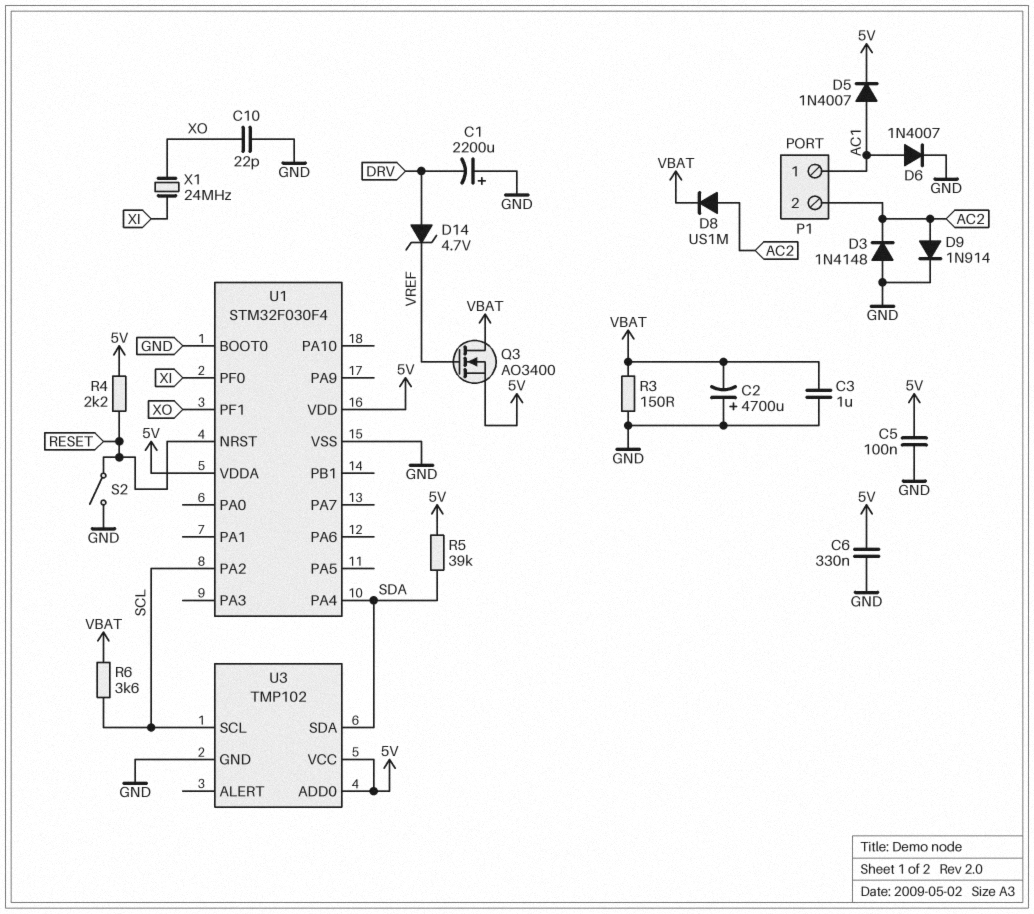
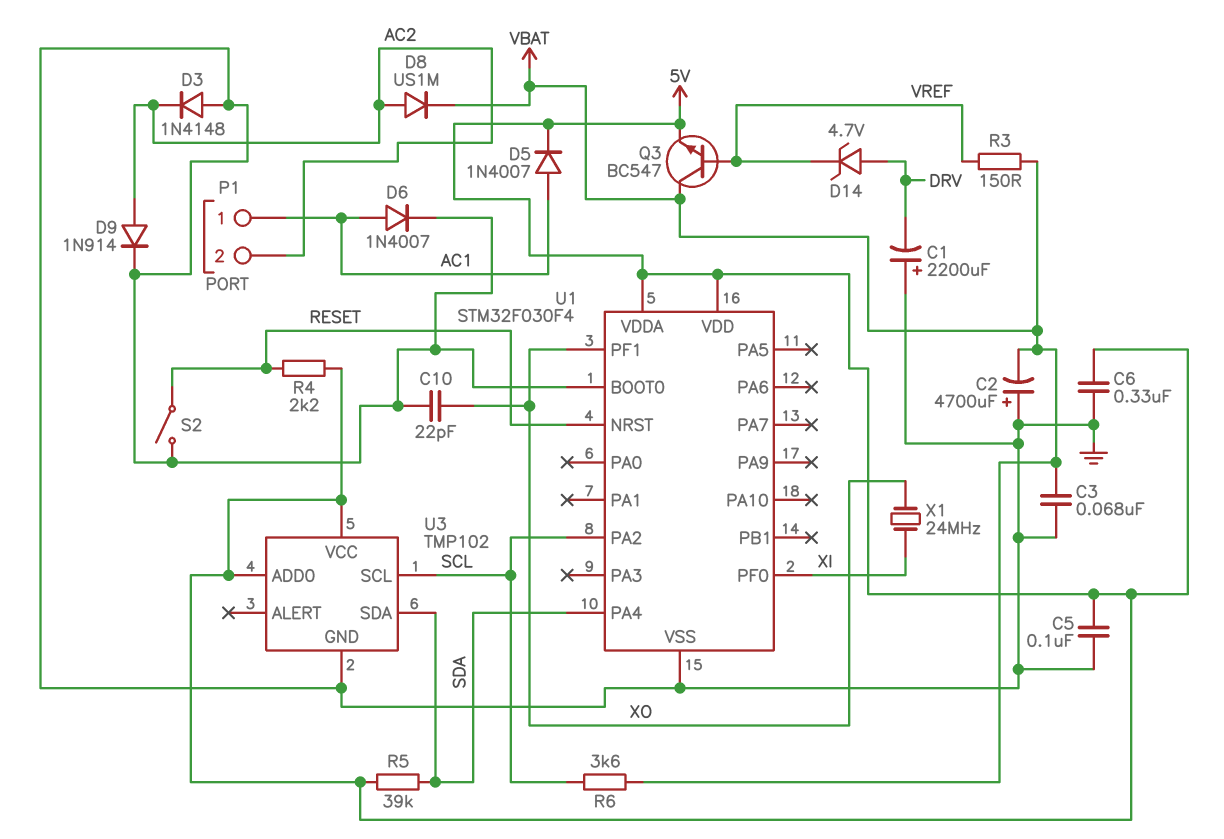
C3: 1uF (GND, VBAT) -> 68nF (GND, VBAT)
Q3: NMOS AO3400 (G VREF, D VBAT, S 5V) -> NPN BC547 (B VREF, C VBAT, E 5V)
R3: 150 (GND, VBAT) -> 150 (VBAT, VREF)

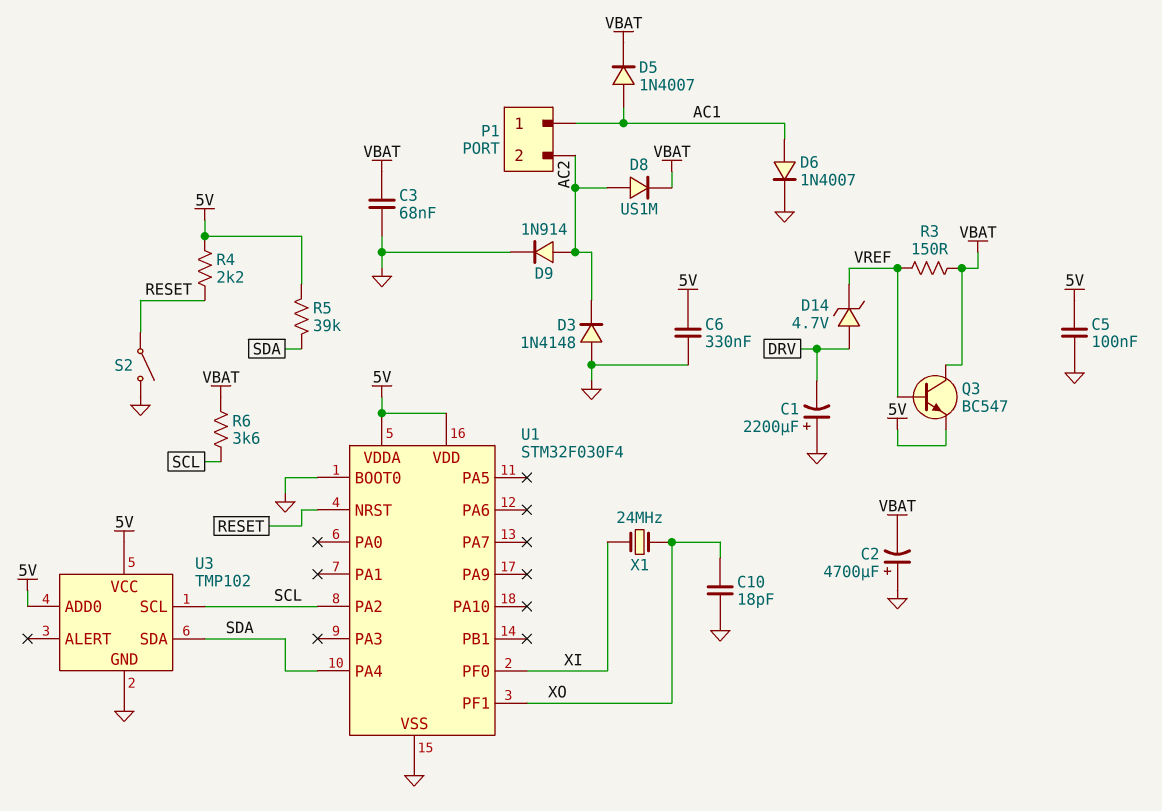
C10: 22pF (GND, XO) -> 18pF (GND, XO)
D5: diode 1N4007 (A AC1, K 5V) -> diode 1N4007 (A AC1, K VBAT)

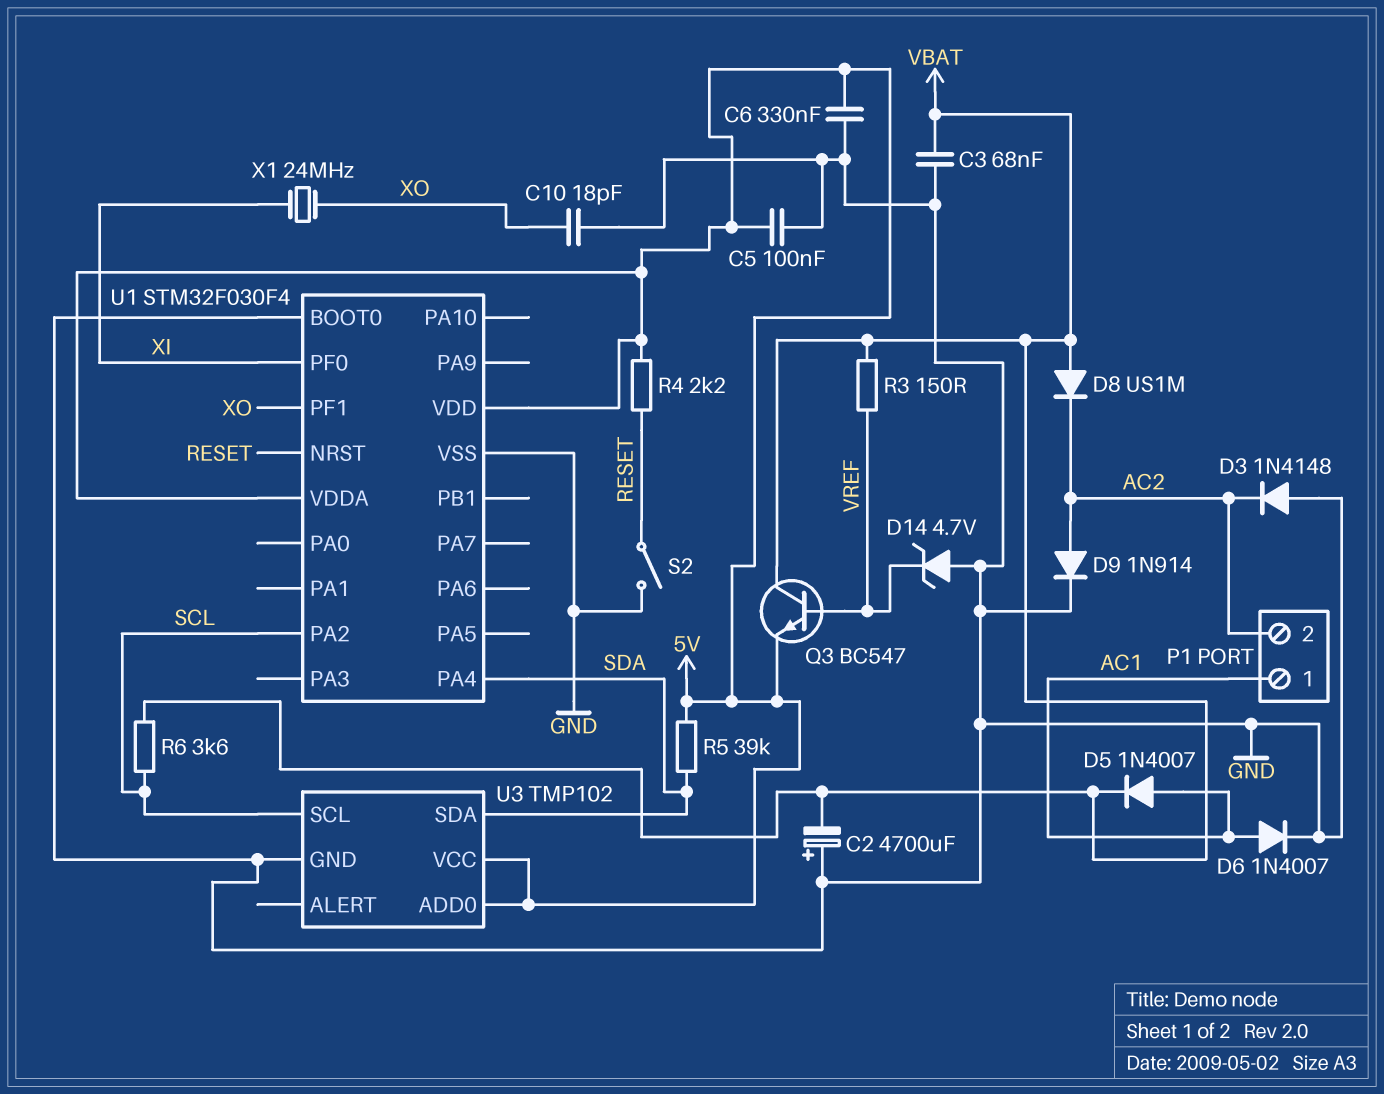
C1: 2200uF (plus GND, minus DRV) -> none
D8: diode US1M (A AC2, K VBAT) -> diode US1M (A VBAT, K AC2)
D14: zener 4.7V (A DRV, K VREF) -> zener 4.7V (A GND, K VREF)

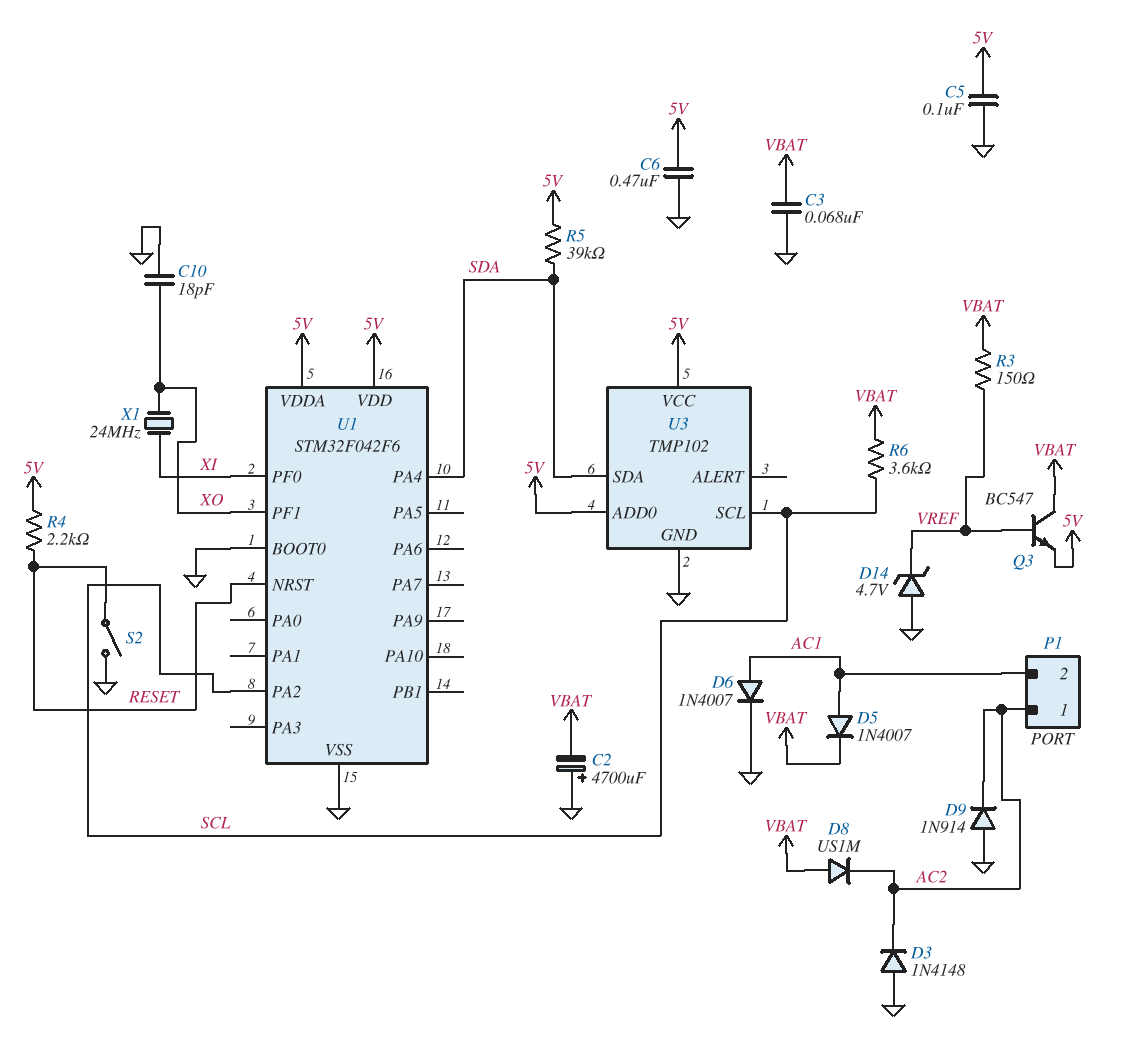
C6: 330nF (5V, GND) -> 470nF (5V, GND)
D9: diode 1N914 (A AC2, K GND) -> diode 1N914 (A GND, K AC2)
P1 pin 1: AC1 -> AC2
P1 pin 2: AC2 -> AC1
U1: STM32F030F4 -> STM32F042F6

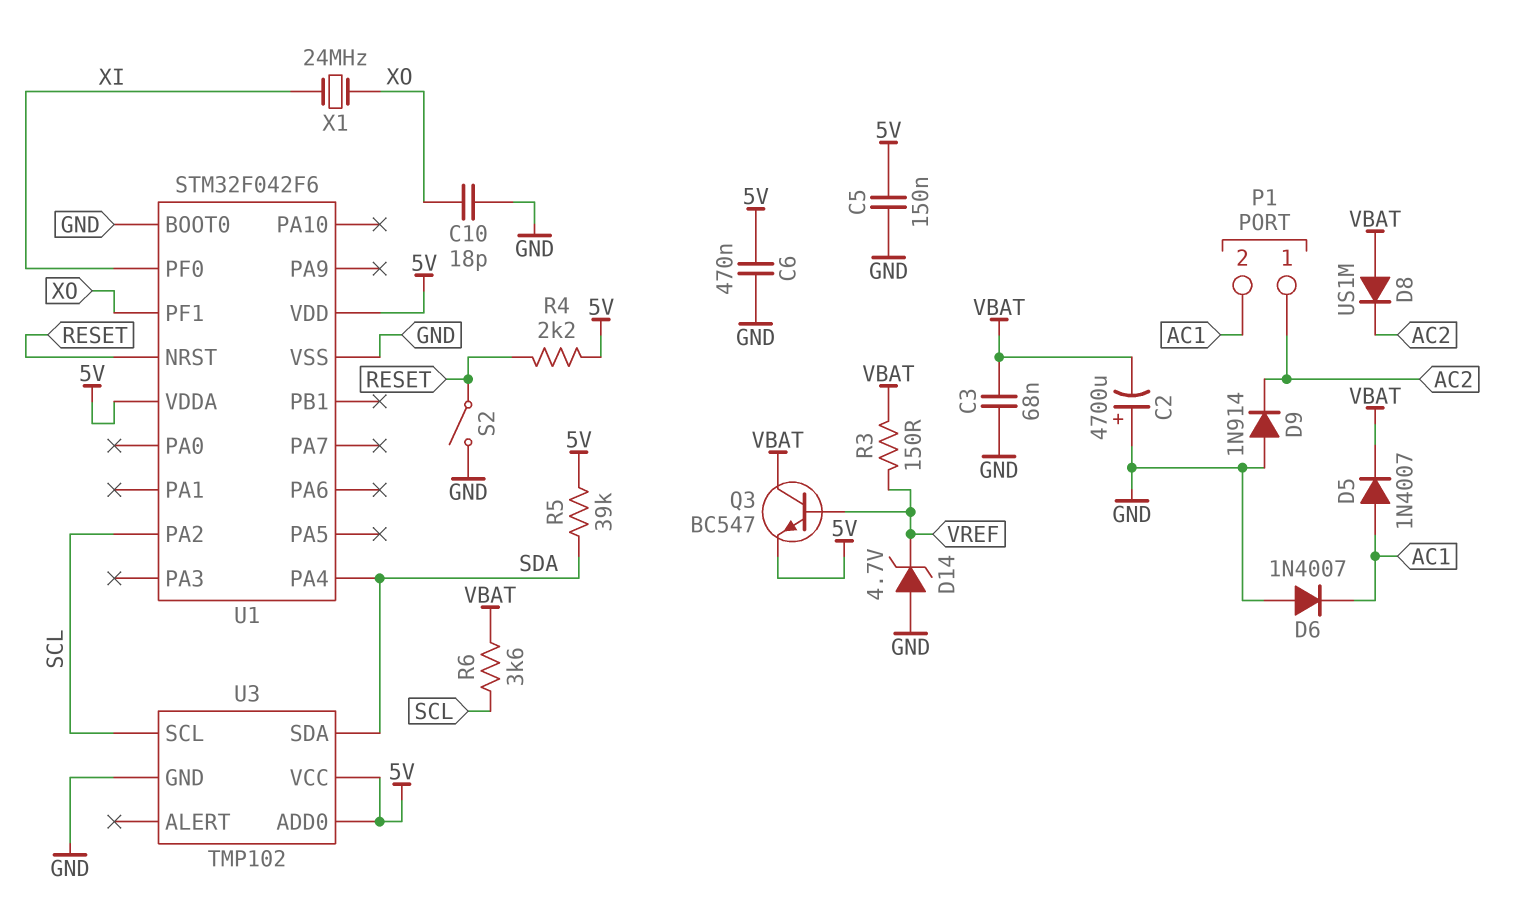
C5: 100nF (5V, GND) -> 150nF (5V, GND)
D3: diode 1N4148 (A GND, K AC2) -> none
D6: diode 1N4007 (A AC1, K GND) -> diode 1N4007 (A GND, K AC1)

